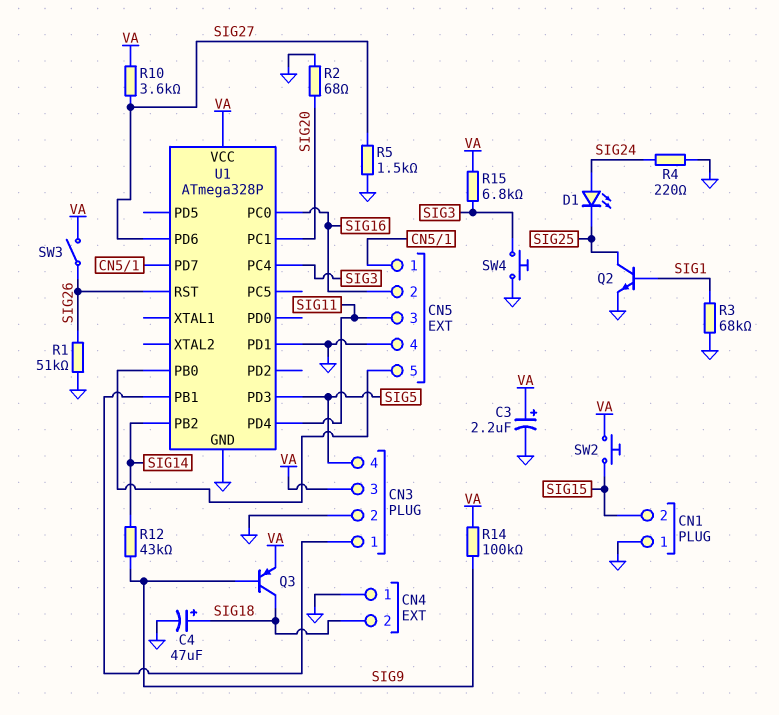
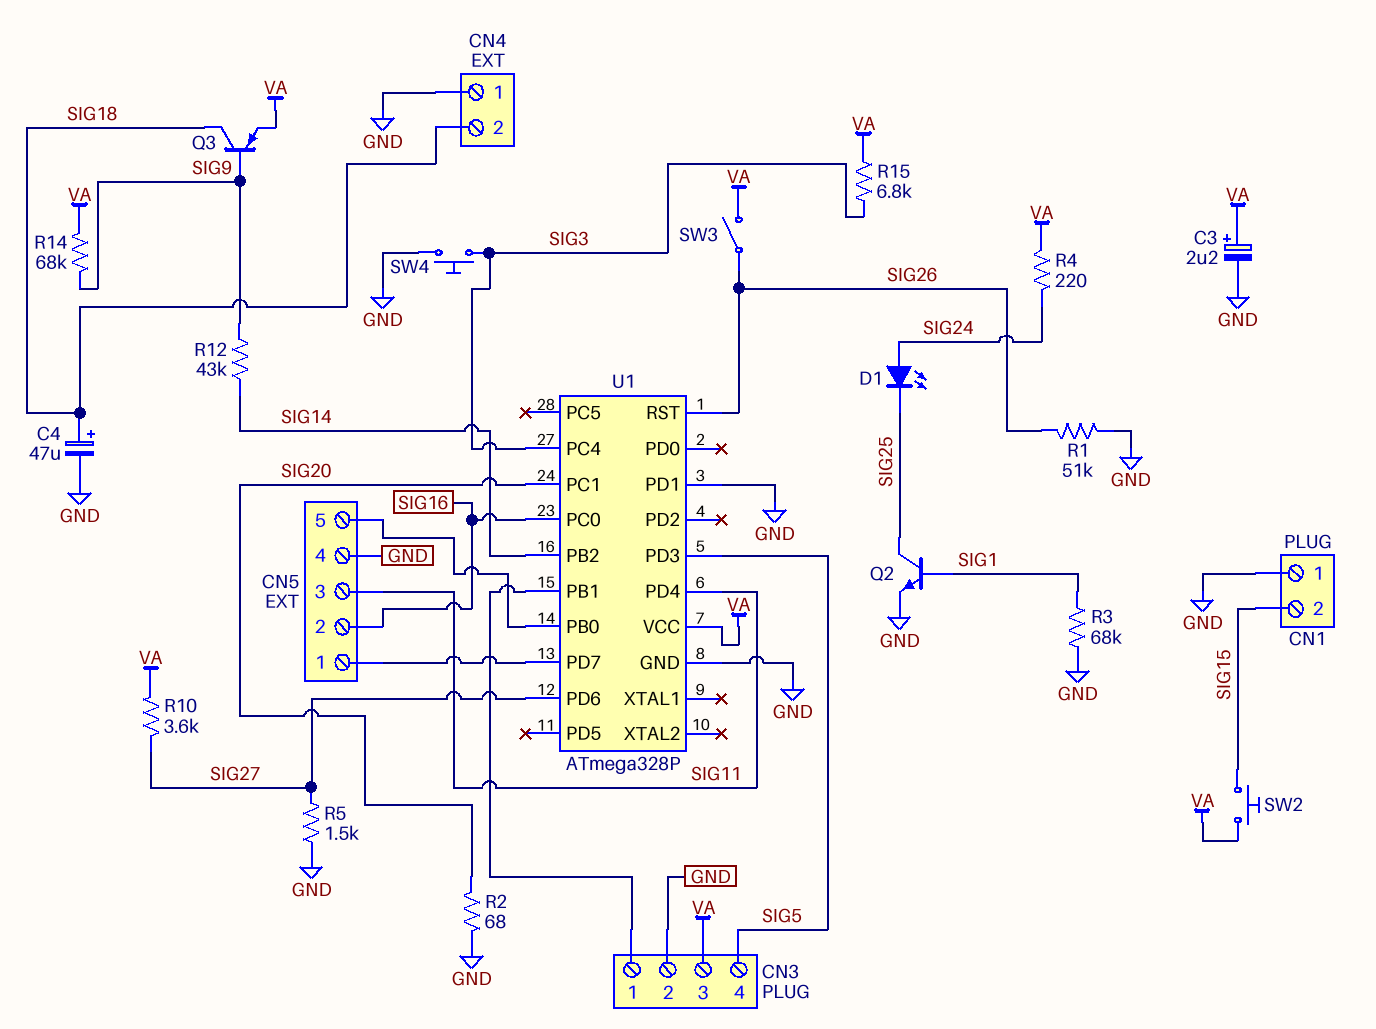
R4: 220 (GND, SIG24) -> 220 (SIG24, VA)
R14: 100k (SIG9, VA) -> 68k (SIG9, VA)

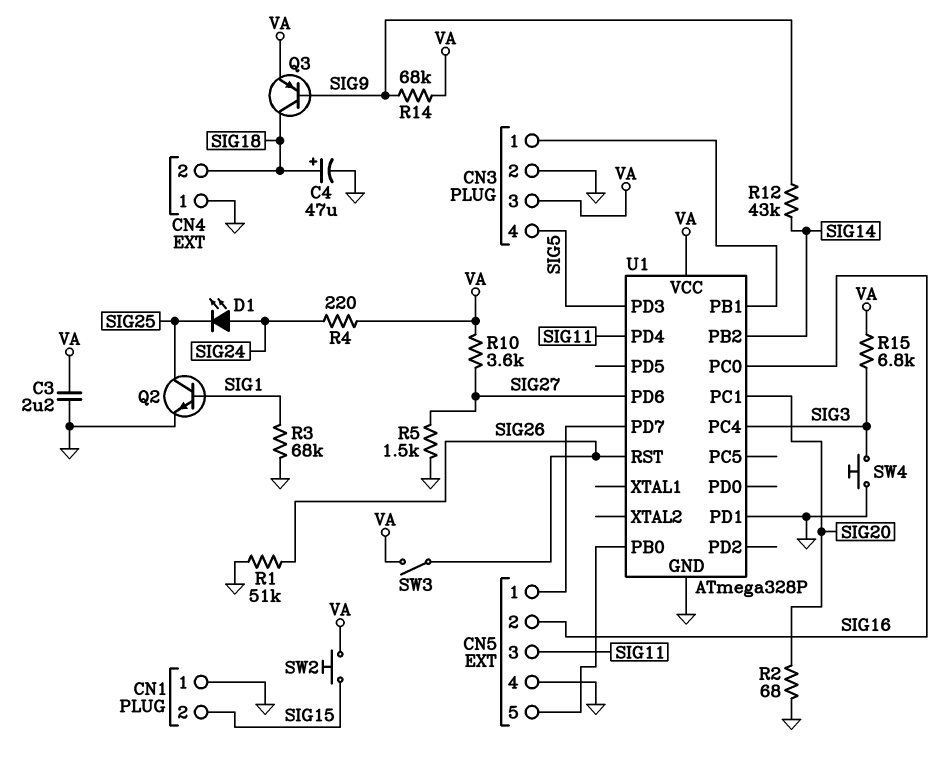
C3: 2.2uF (plus VA, minus GND) -> 2.2uF (GND, VA)

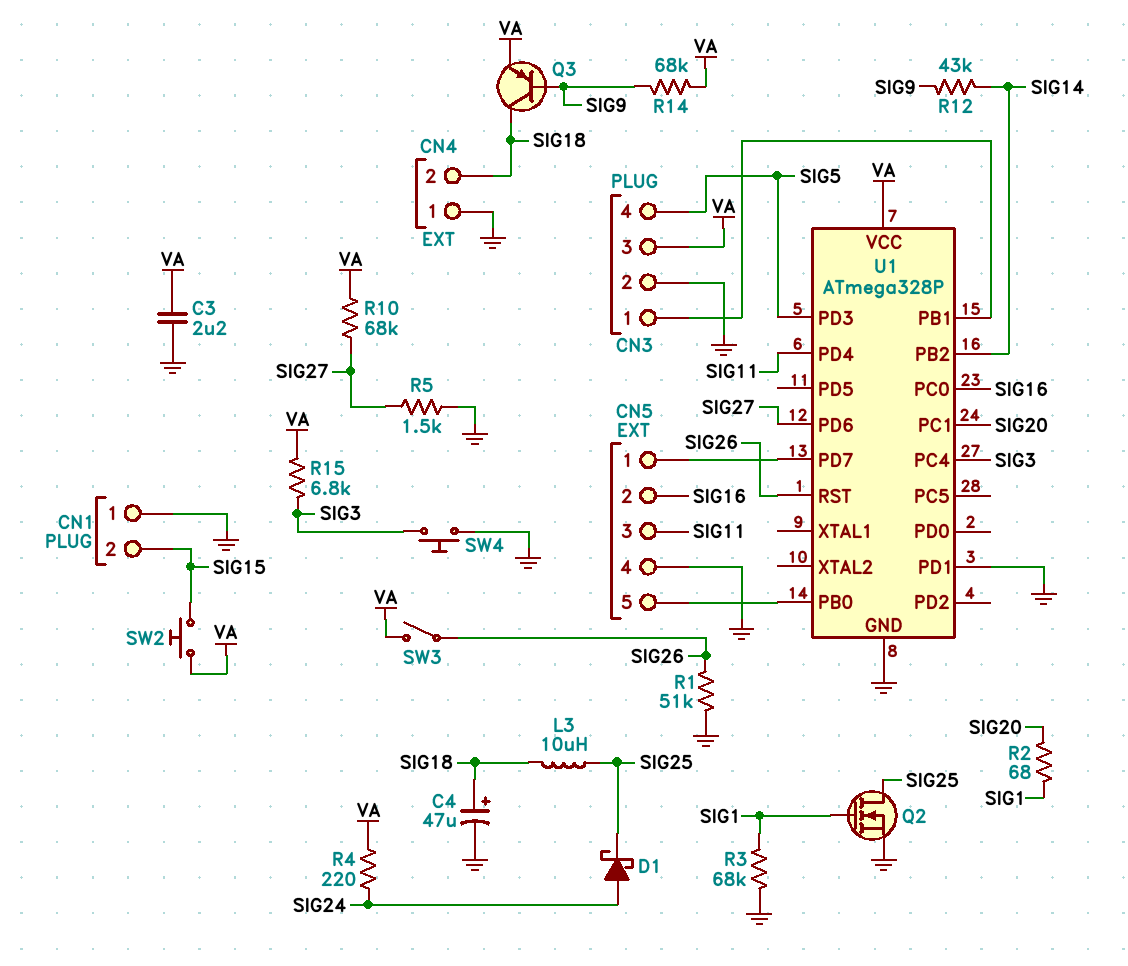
D1: LED (A SIG24, K SIG25) -> schottky (A SIG24, K SIG25)
L3: none -> 10uH (SIG18, SIG25)
Q2: NPN (B SIG1, C SIG25, E GND) -> NMOS (G SIG1, D SIG25, S GND)
R2: 68 (GND, SIG20) -> 68 (SIG1, SIG20)
R10: 3.6k (SIG27, VA) -> 68k (SIG27, VA)

